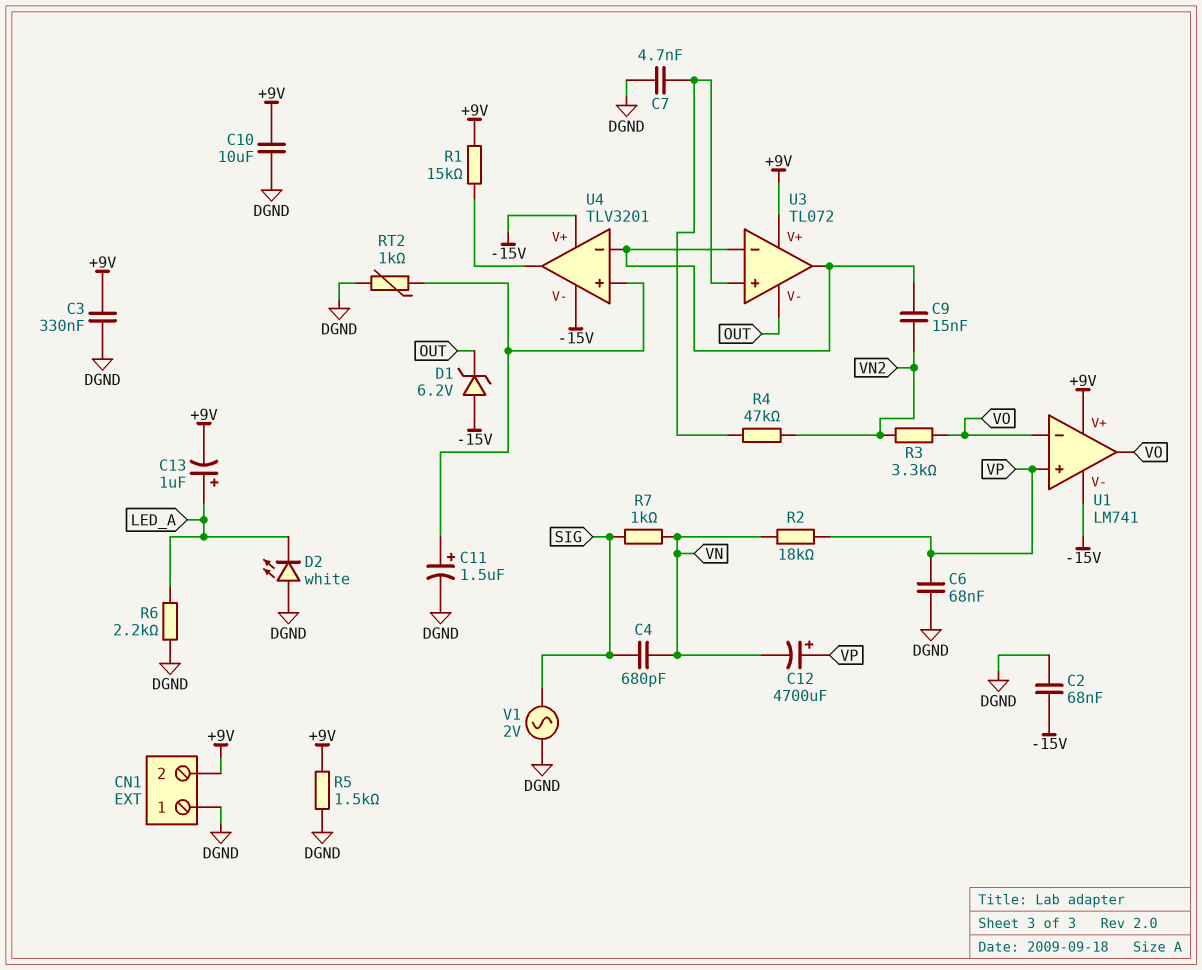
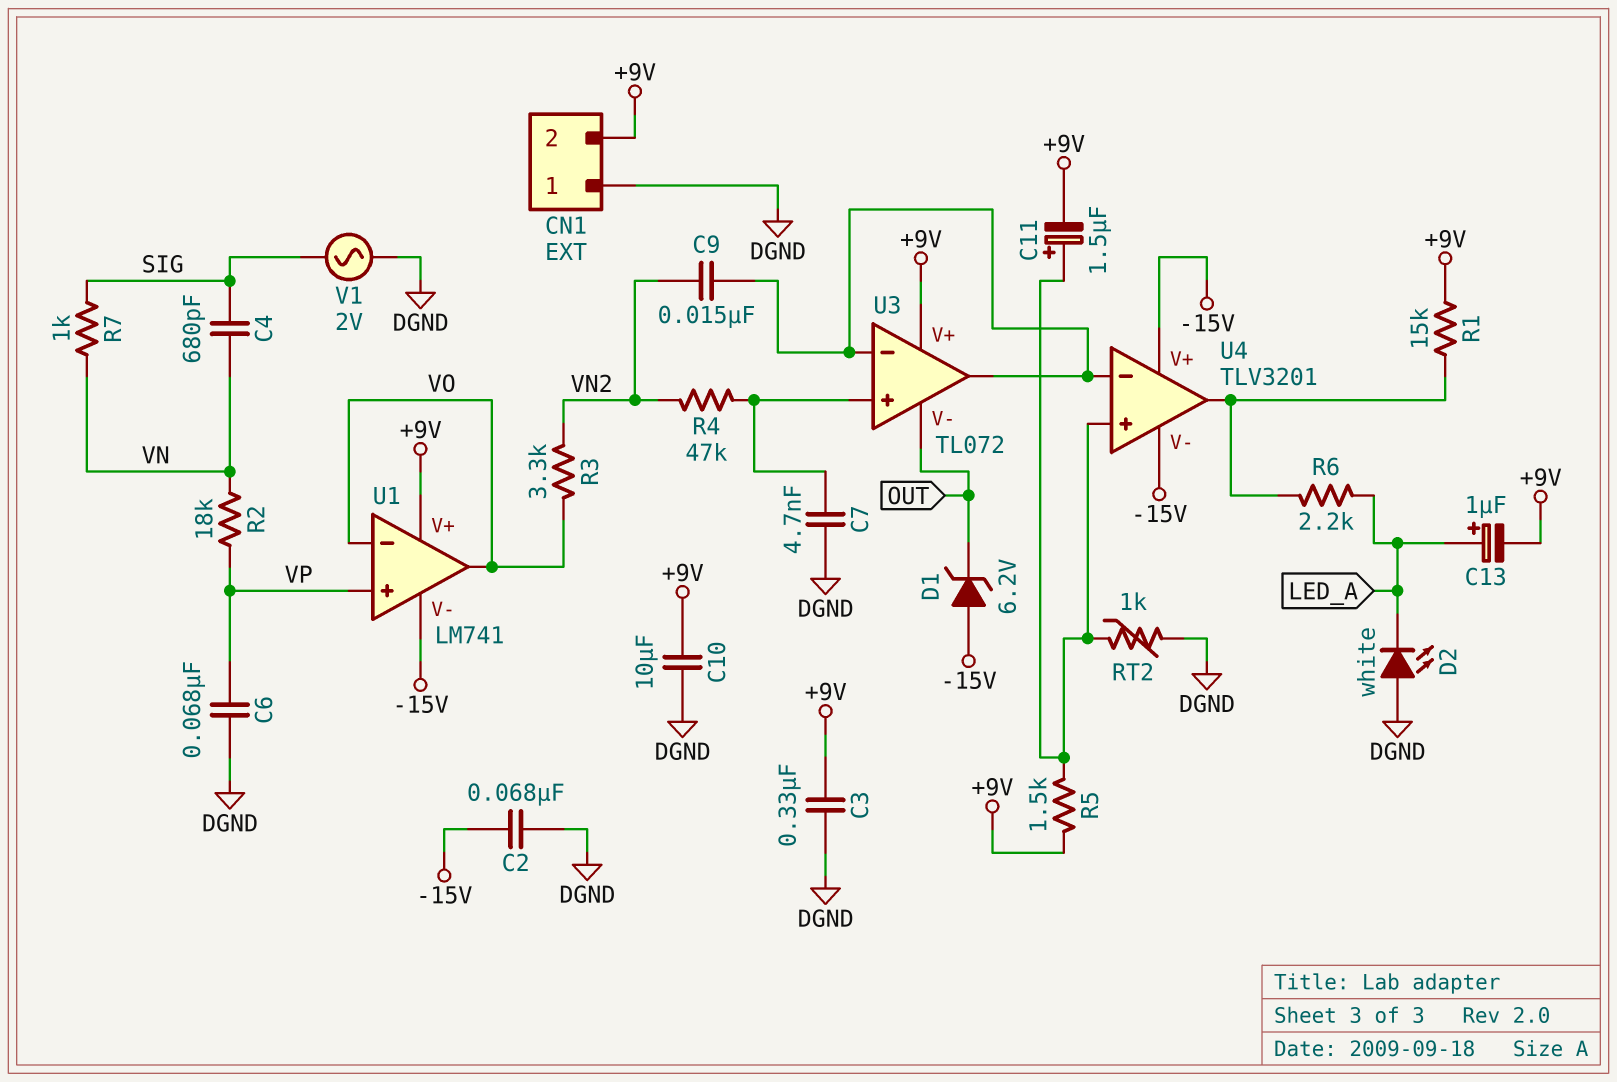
C11: 1.5uF (plus U4/in+, minus DGND) -> 1.5uF (plus U4/in+, minus +9V)
C12: 4700uF (plus VP, minus VN) -> none
R5: 1.5k (+9V, DGND) -> 1.5k (+9V, U4/in+)
R6: 2.2k (DGND, LED_A) -> 2.2k (LED_A, U4/out)

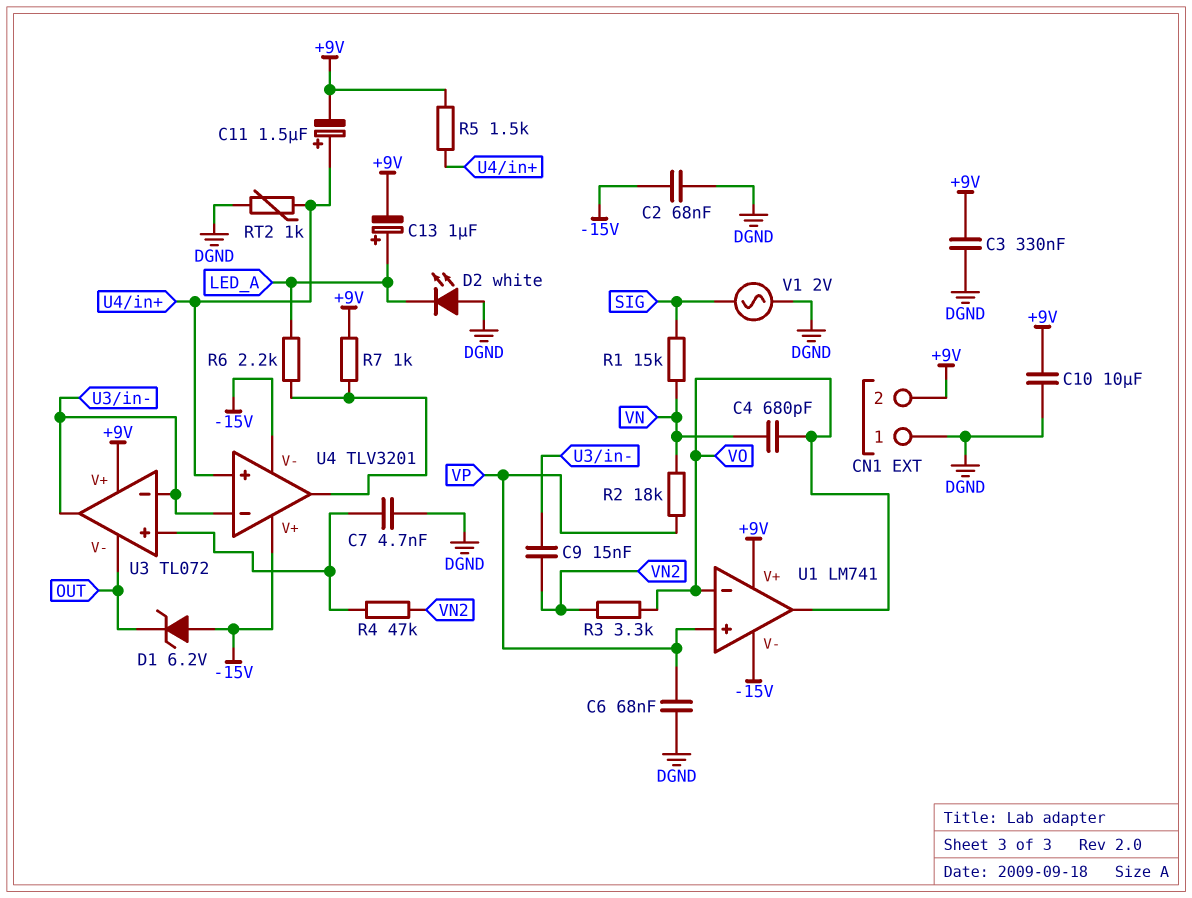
C4: 680pF (SIG, VN) -> 680pF (VN, VO)
R1: 15k (+9V, U4/out) -> 15k (SIG, VN)
R7: 1k (SIG, VN) -> 1k (+9V, U4/out)

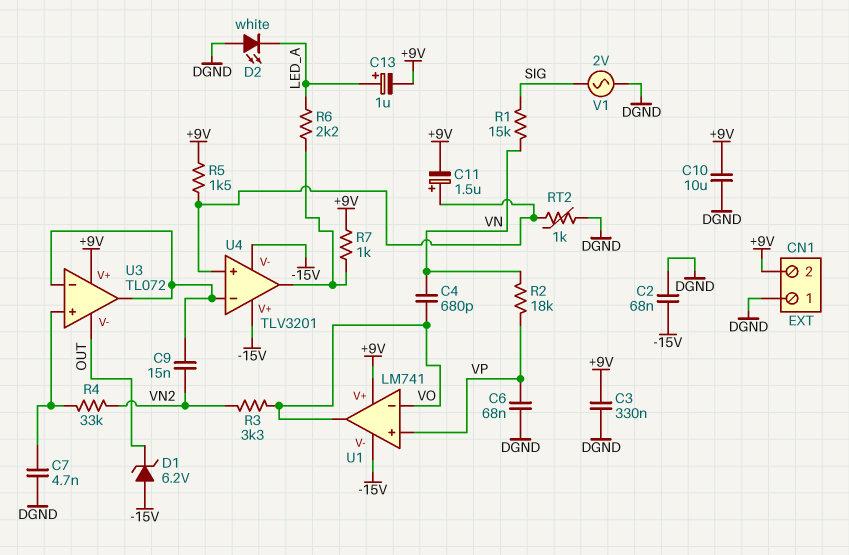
R4: 47k (U3/in+, VN2) -> 33k (U3/in+, VN2)

